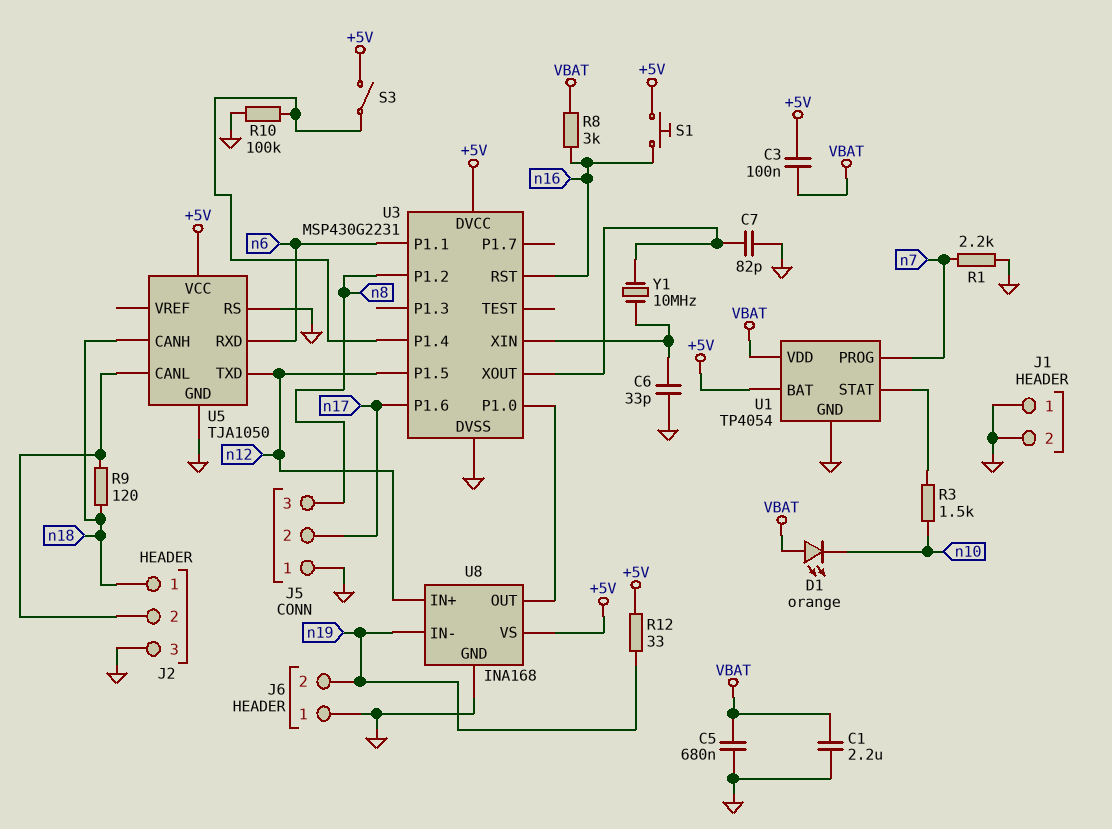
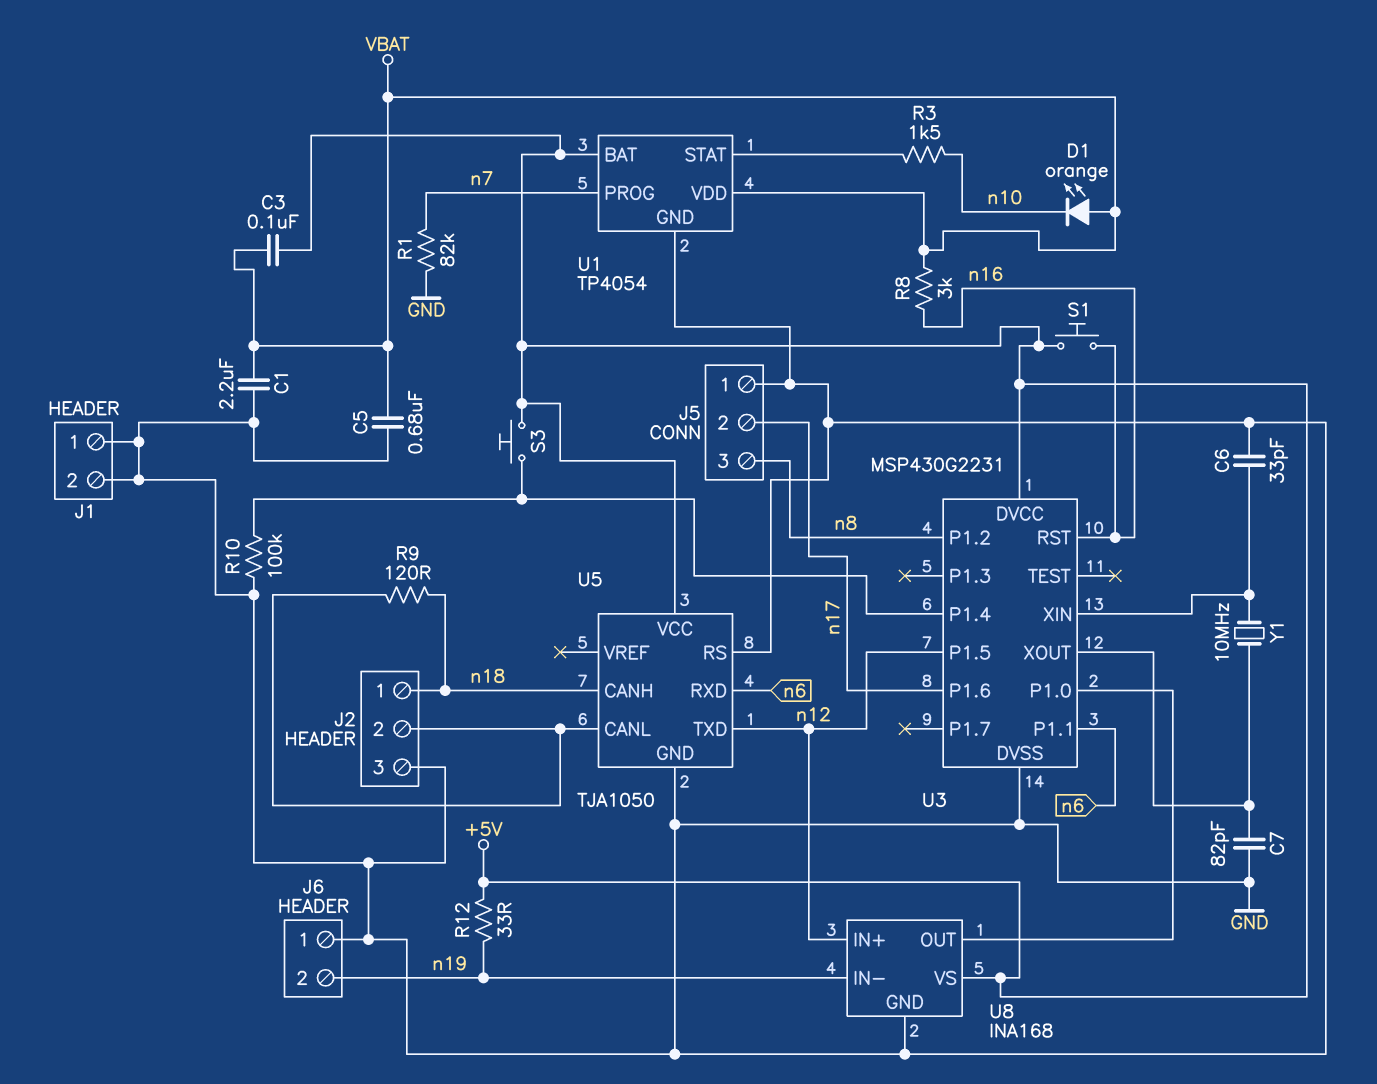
R1: 2.2k (GND, n7) -> 82k (GND, n7)
S3: switch (+5V, U3/P1.4) -> button (+5V, U3/P1.4)

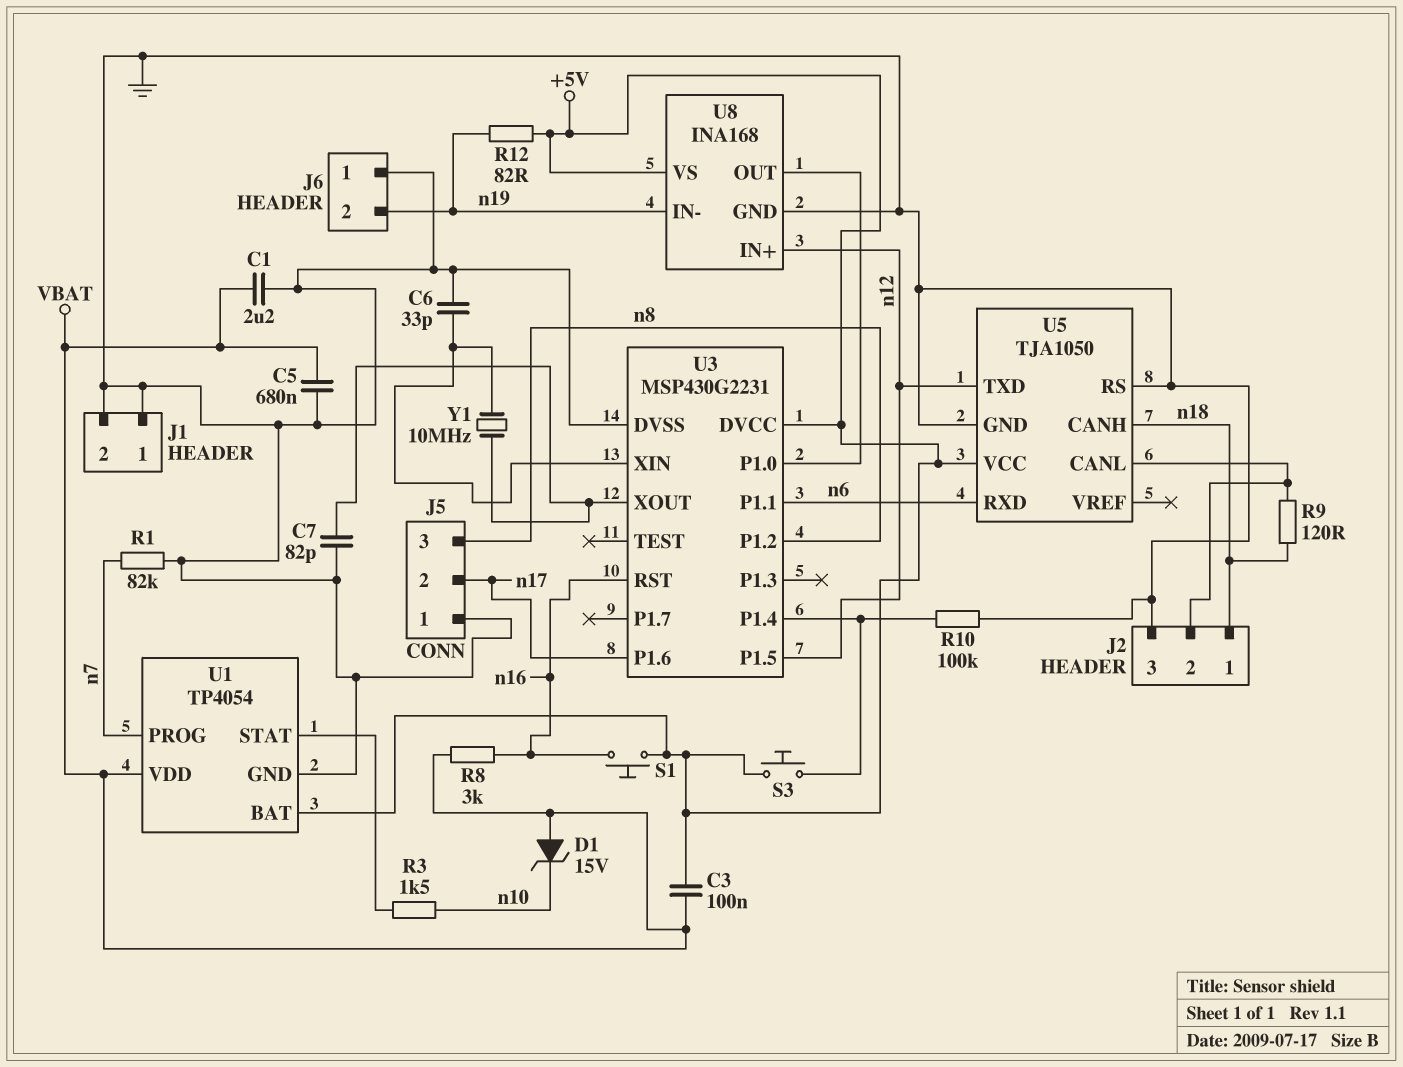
D1: LED orange (A VBAT, K n10) -> zener 15V (A VBAT, K n10)
R12: 33 (+5V, n19) -> 82 (+5V, n19)

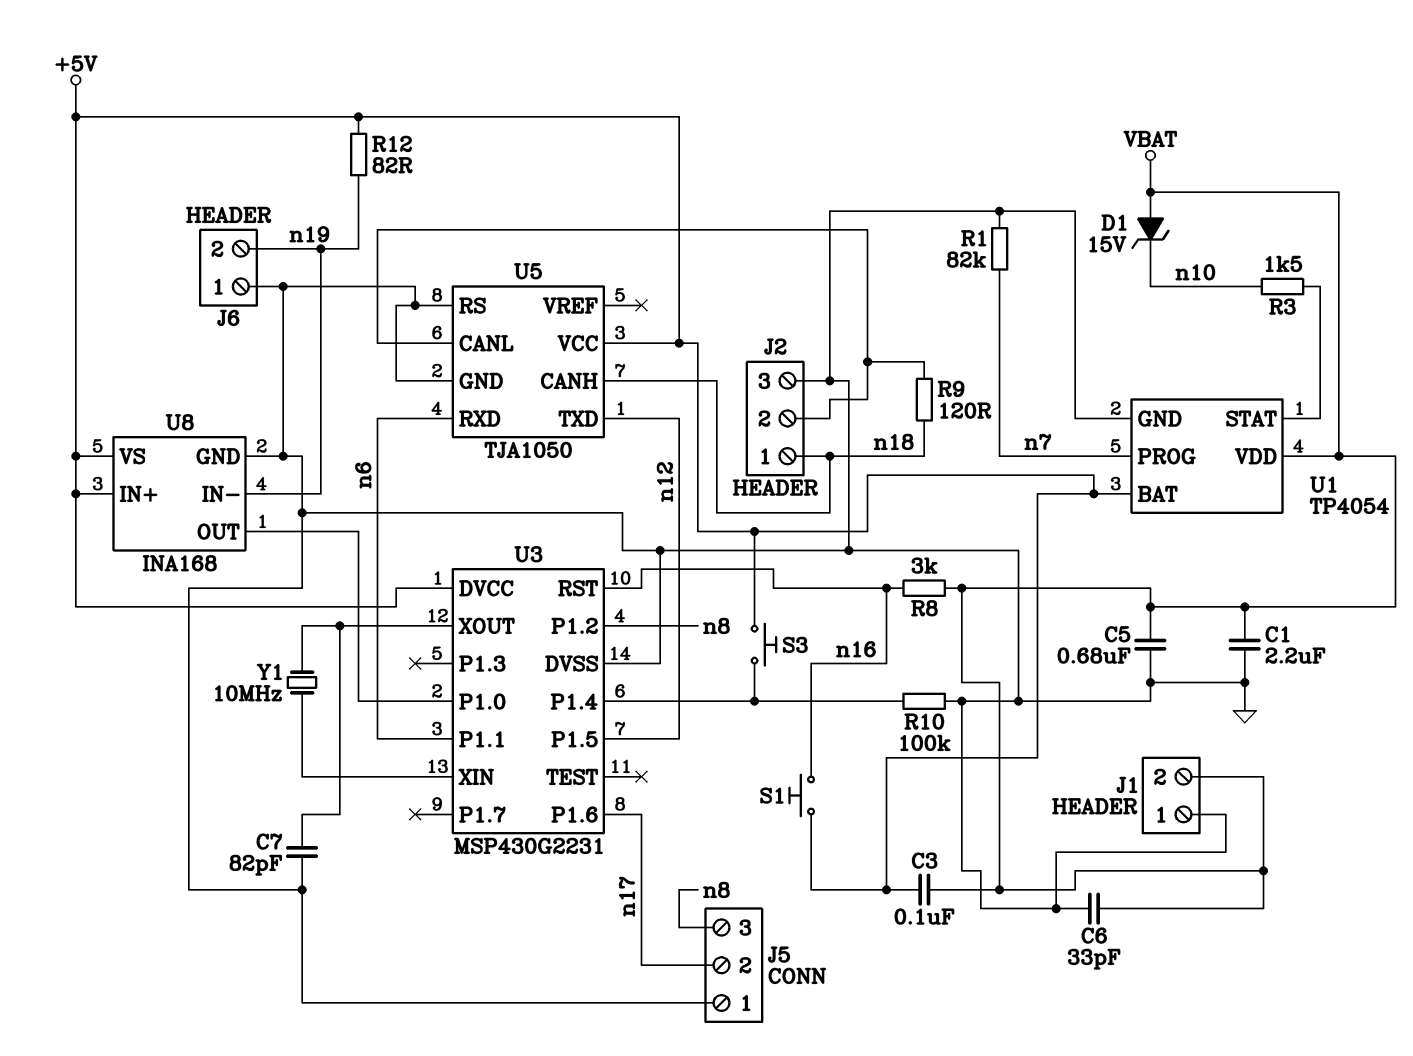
C6: 33pF (GND, U3/XIN) -> 33pF (GND, VBAT)
J1 pin 2: GND -> VBAT
U8 pin IN+: n12 -> +5V

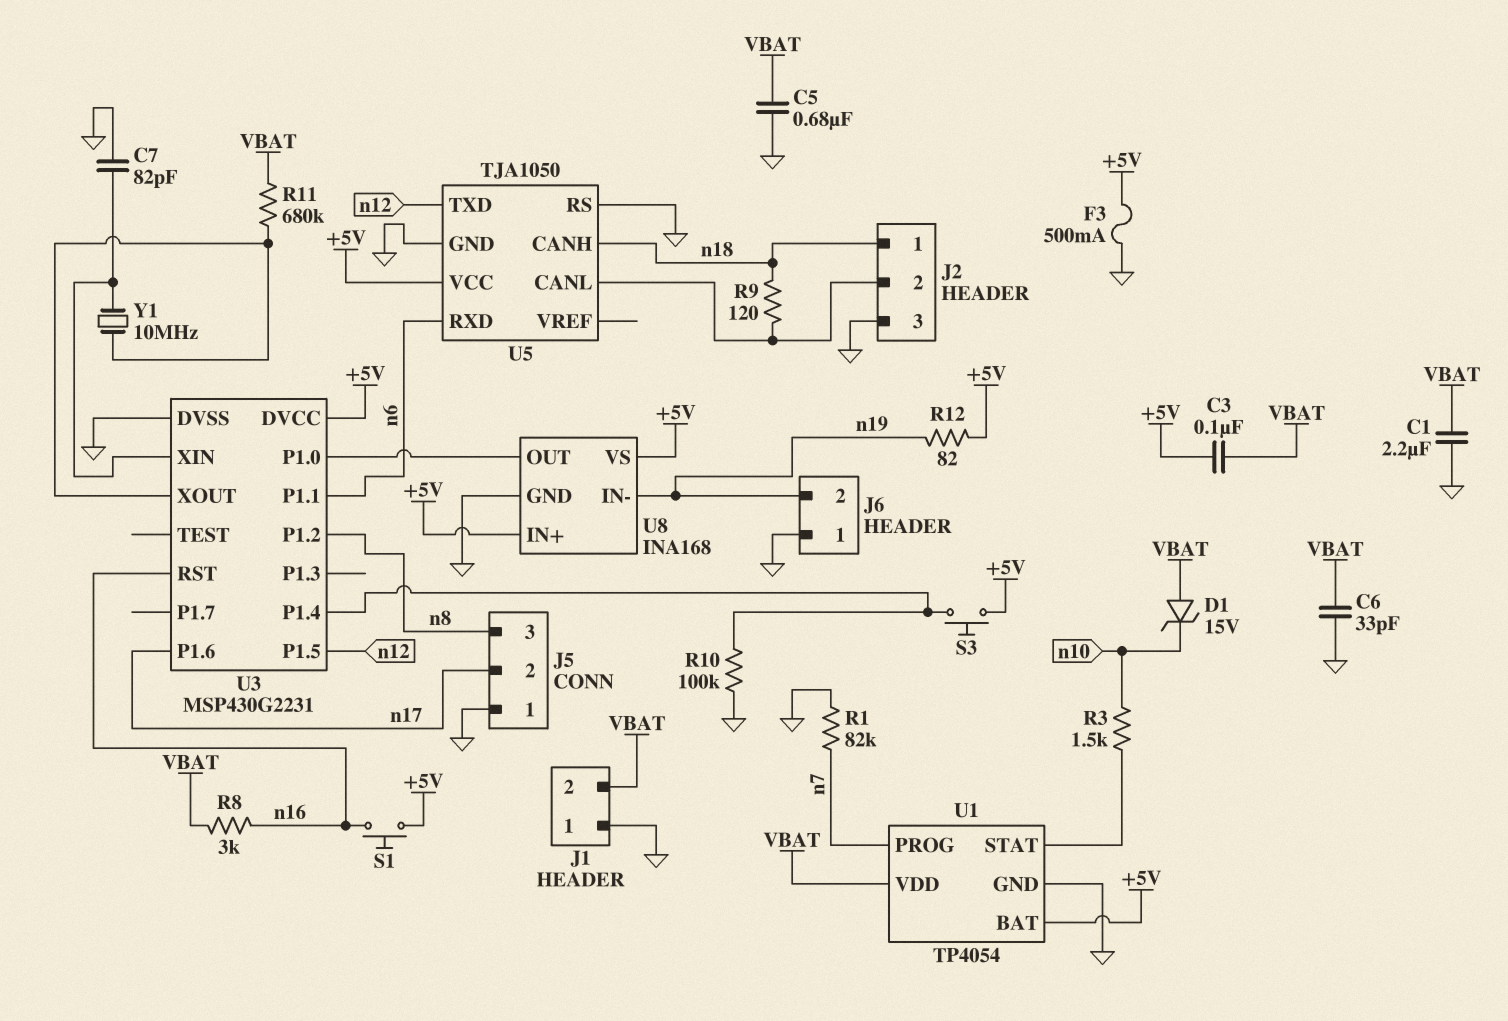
C7: 82pF (GND, U3/XOUT) -> 82pF (GND, U3/XIN)
F3: none -> 500mA (+5V, GND)
R11: none -> 680k (U3/XOUT, VBAT)

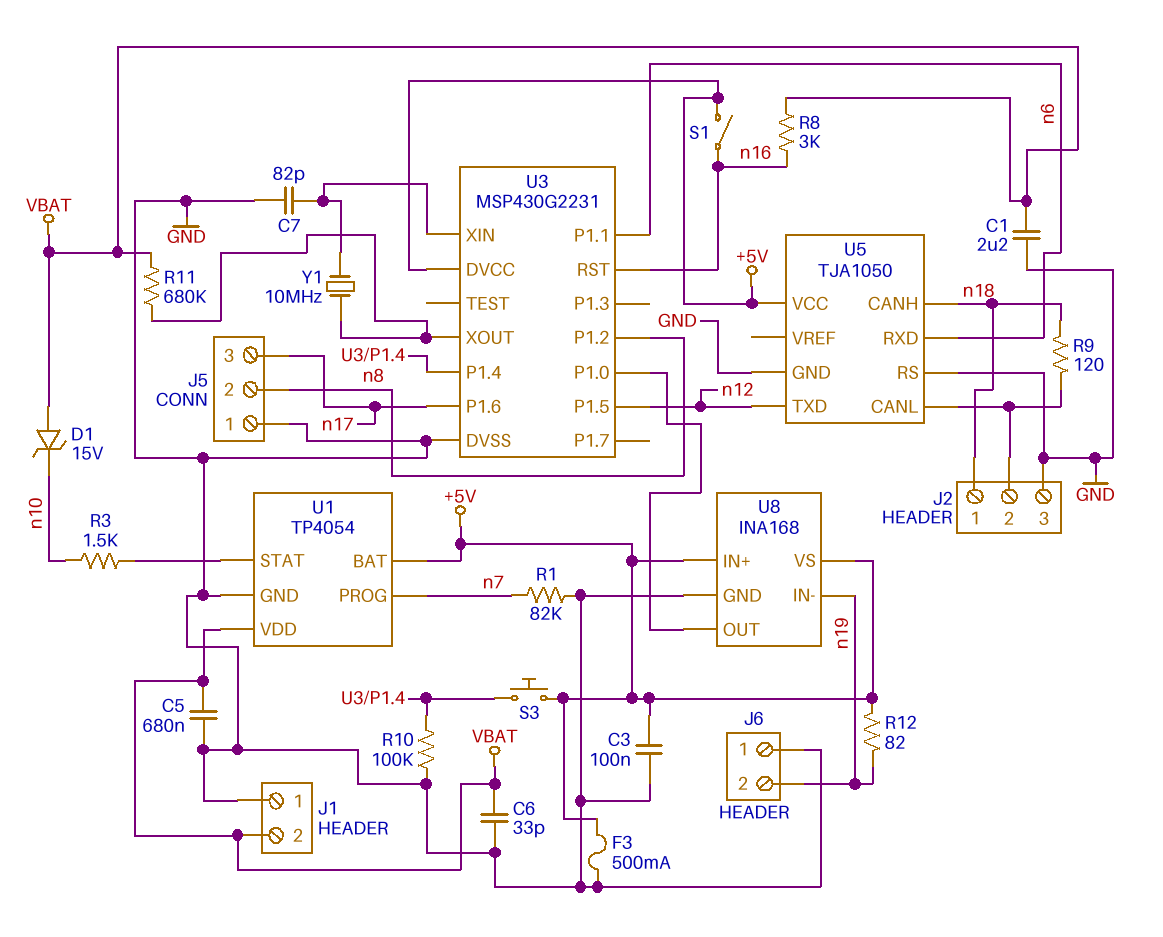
C3: 100nF (+5V, VBAT) -> 100nF (+5V, GND)
J5 pin 2: n17 -> n8
J5 pin 3: n8 -> n17
S1: button (+5V, n16) -> switch (+5V, n16)

